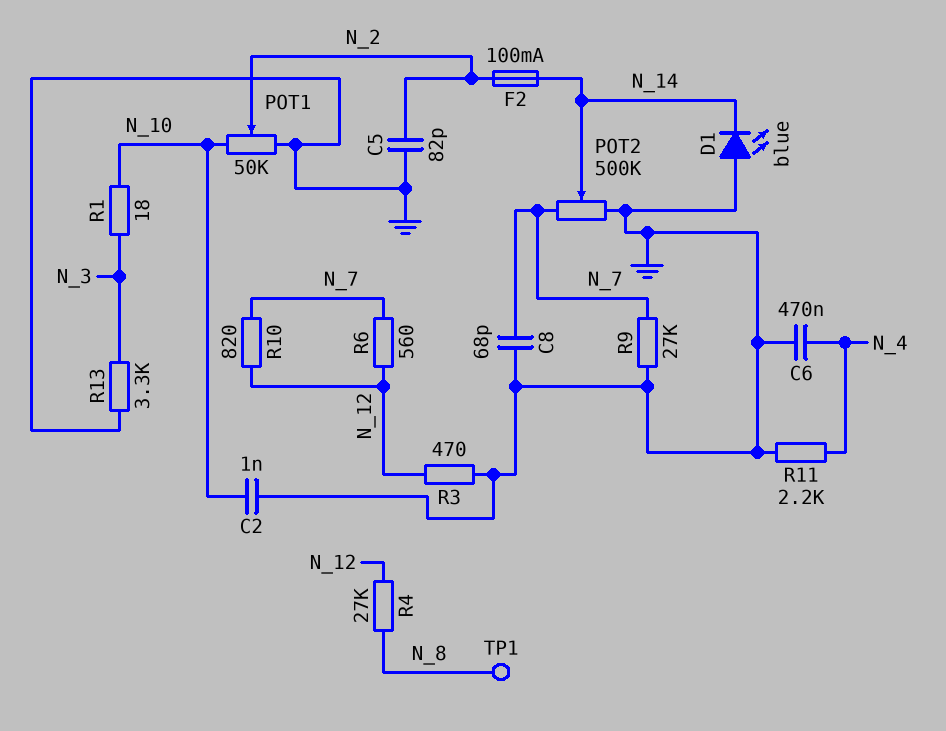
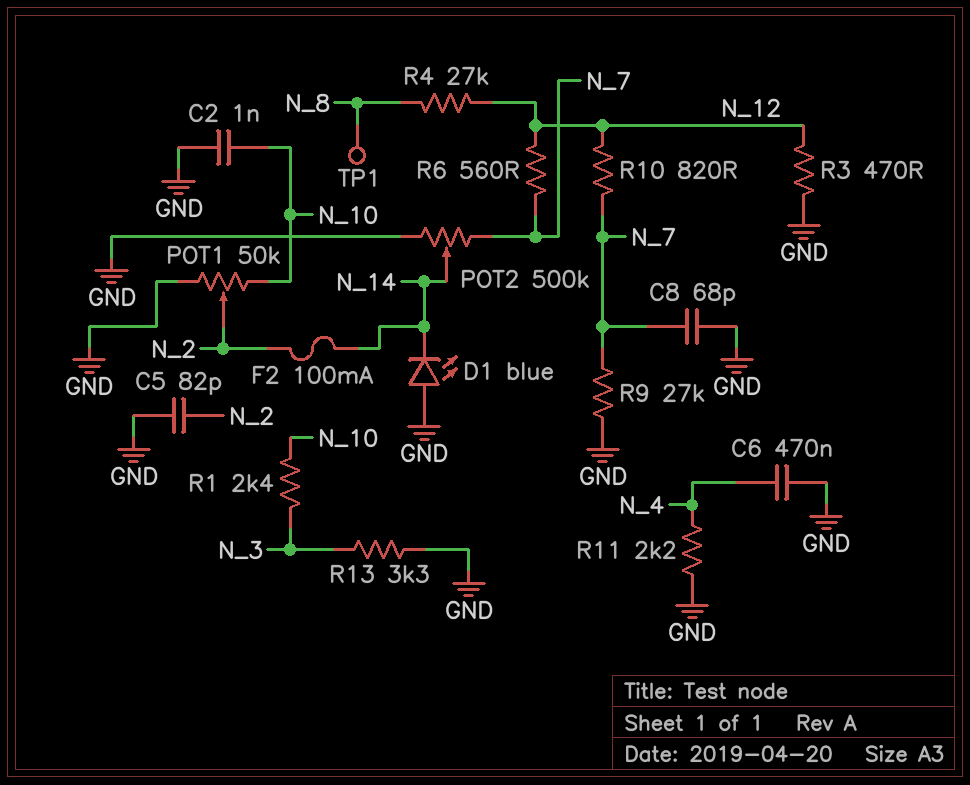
R1: 18 (N_3, N_10) -> 2.4k (N_3, N_10)

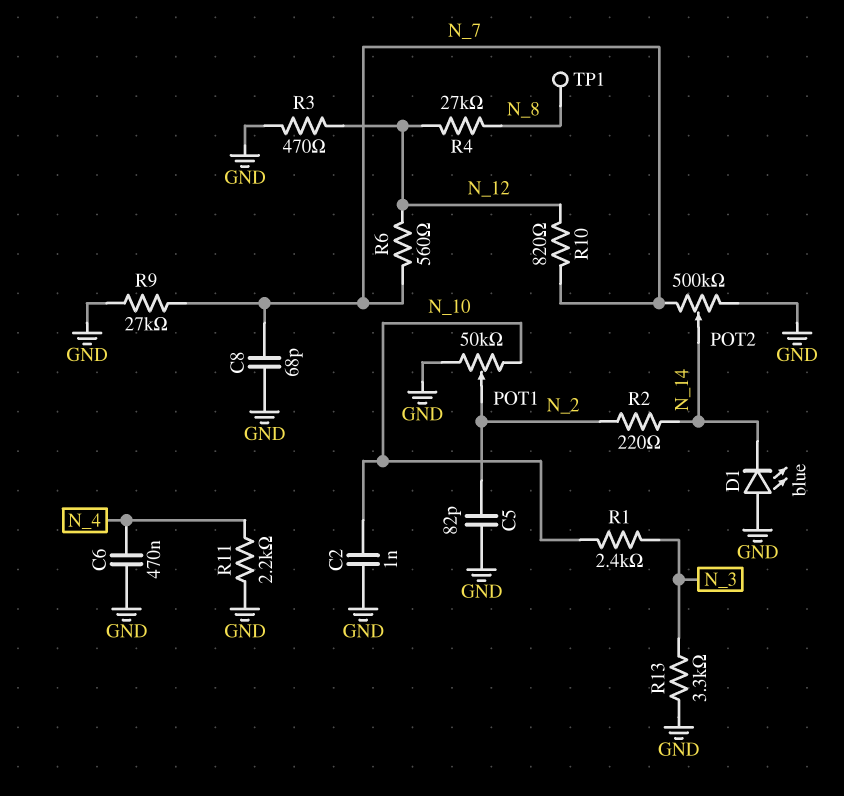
F2: 100mA (N_2, N_14) -> none
R2: none -> 220 (N_2, N_14)

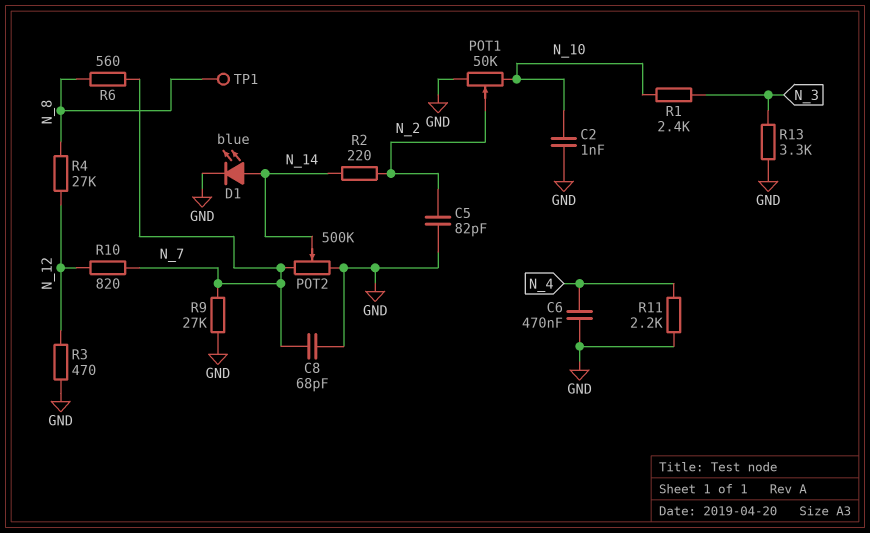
D1: LED blue (A GND, K N_14) -> LED blue (A N_14, K GND)
R6: 560 (N_7, N_12) -> 560 (N_7, N_8)

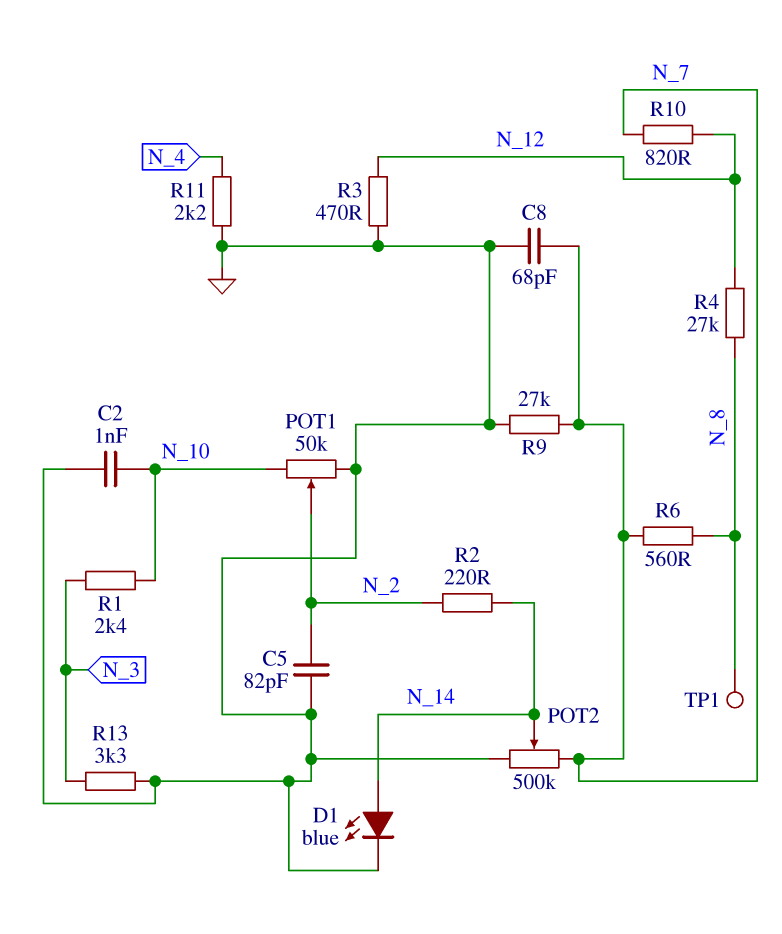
C6: 470nF (GND, N_4) -> none

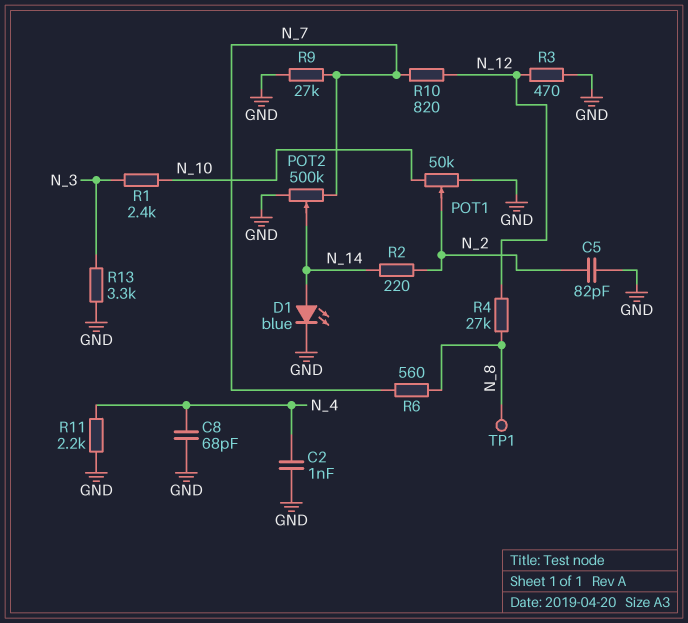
C2: 1nF (GND, N_10) -> 1nF (GND, N_4)
C8: 68pF (GND, N_7) -> 68pF (GND, N_4)

